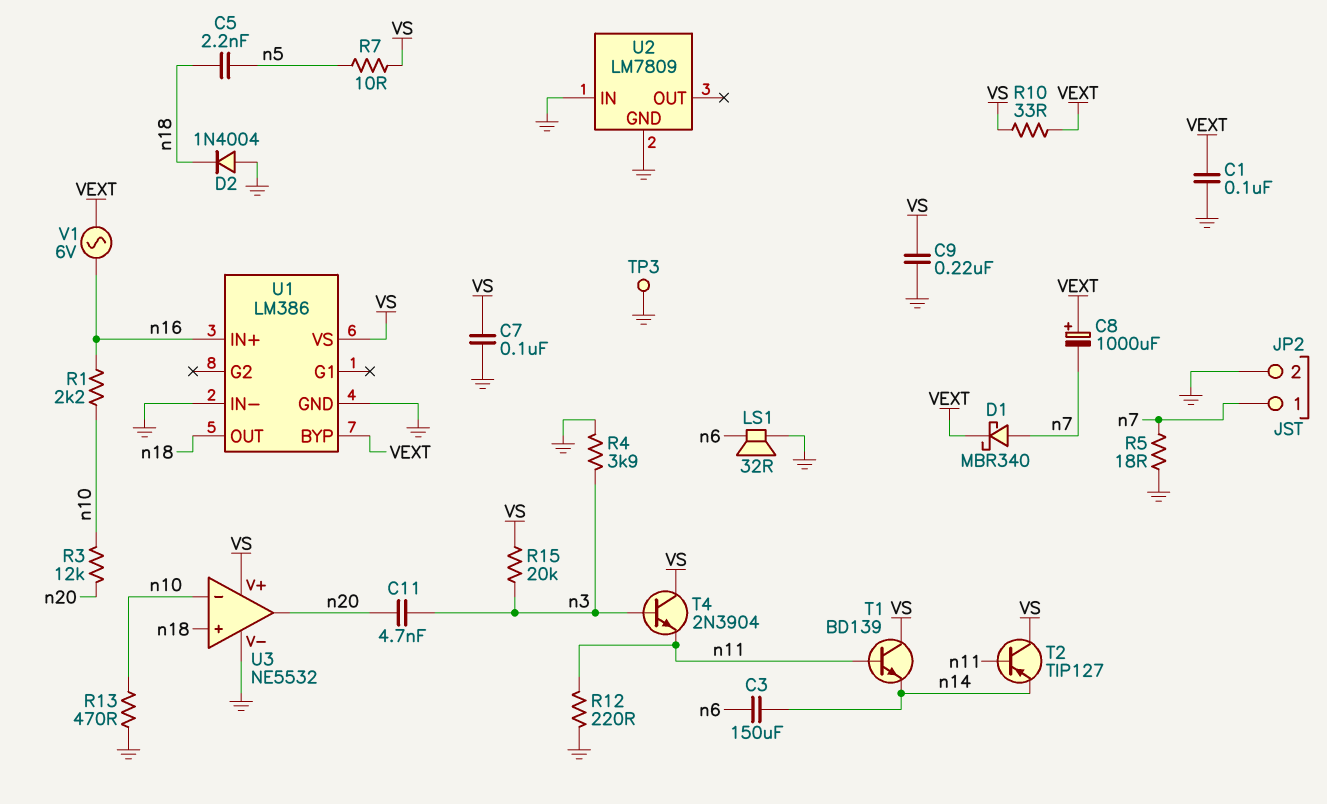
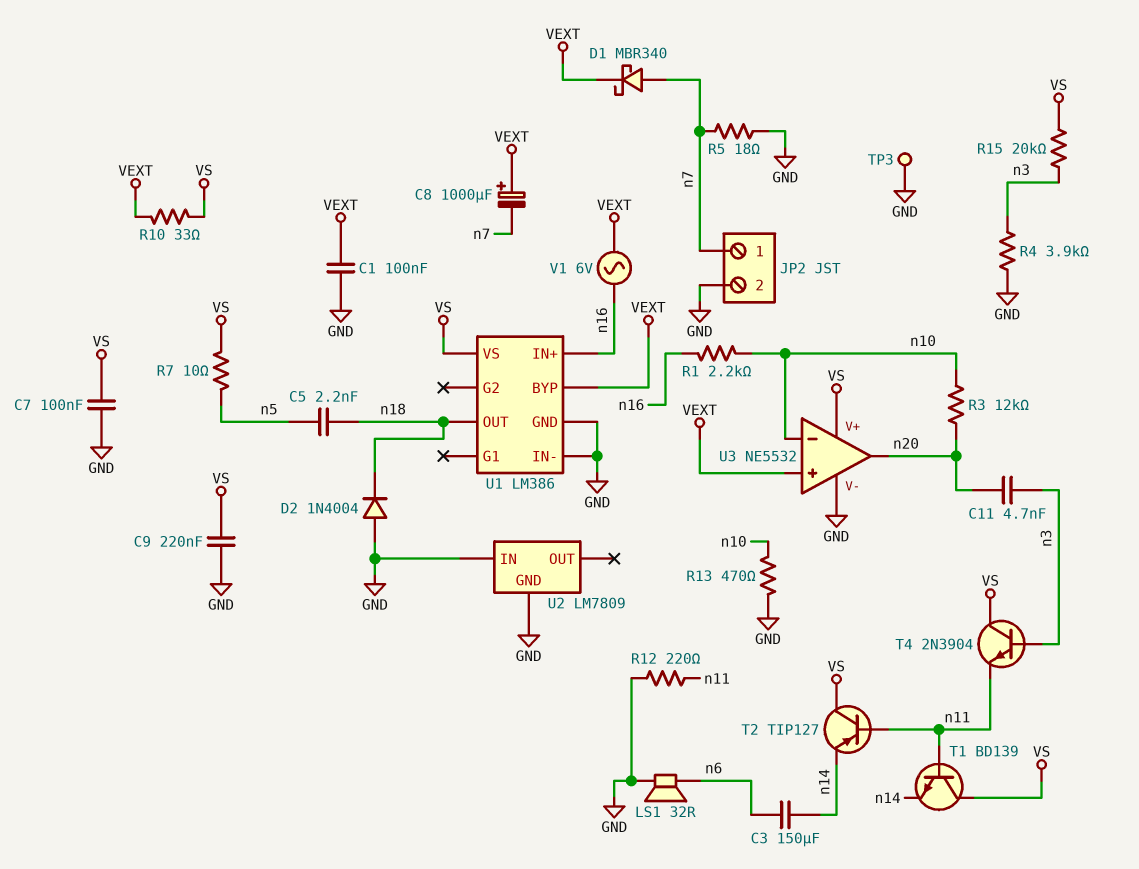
U3 pin in+: n18 -> VEXT

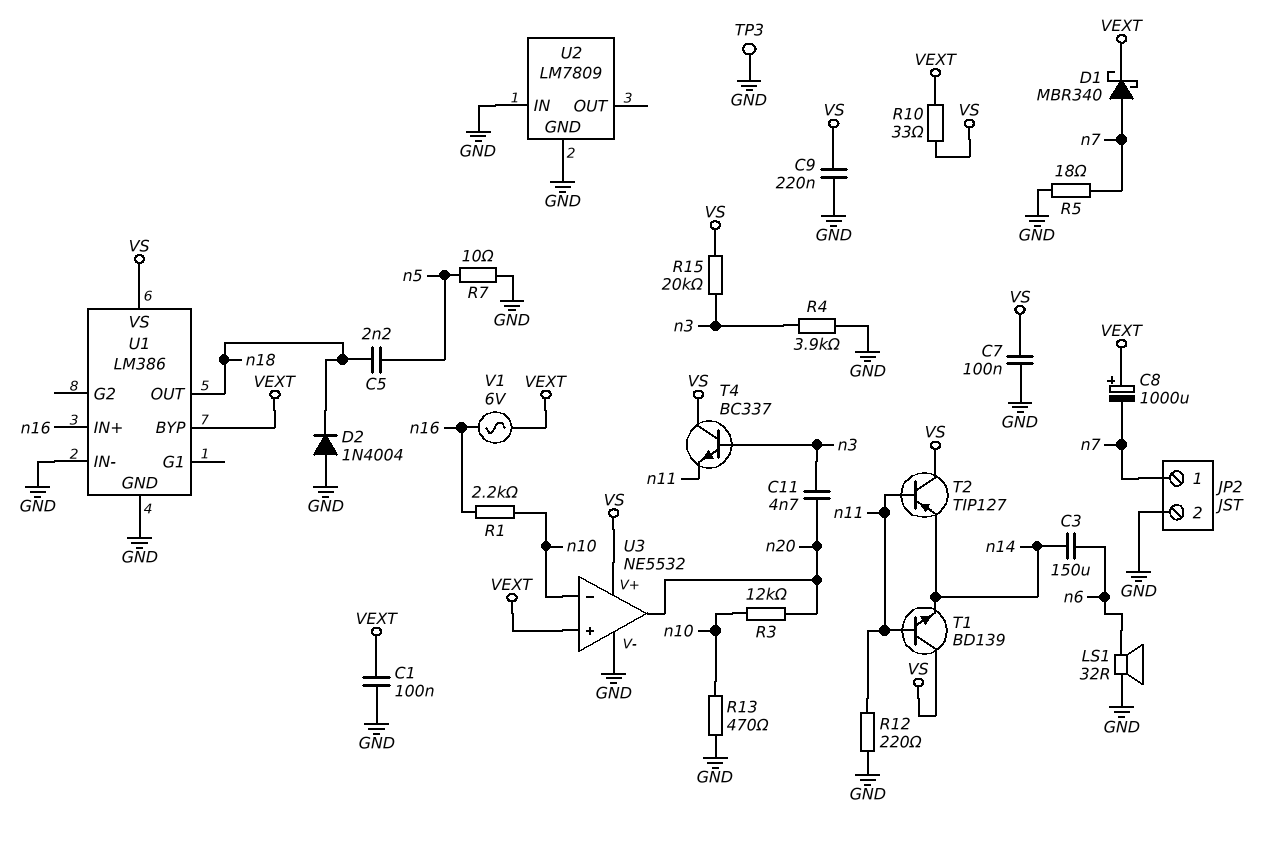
R7: 10 (VS, n5) -> 10 (GND, n5)
T4: NPN 2N3904 (B n3, C VS, E n11) -> NPN BC337 (B n3, C VS, E n11)

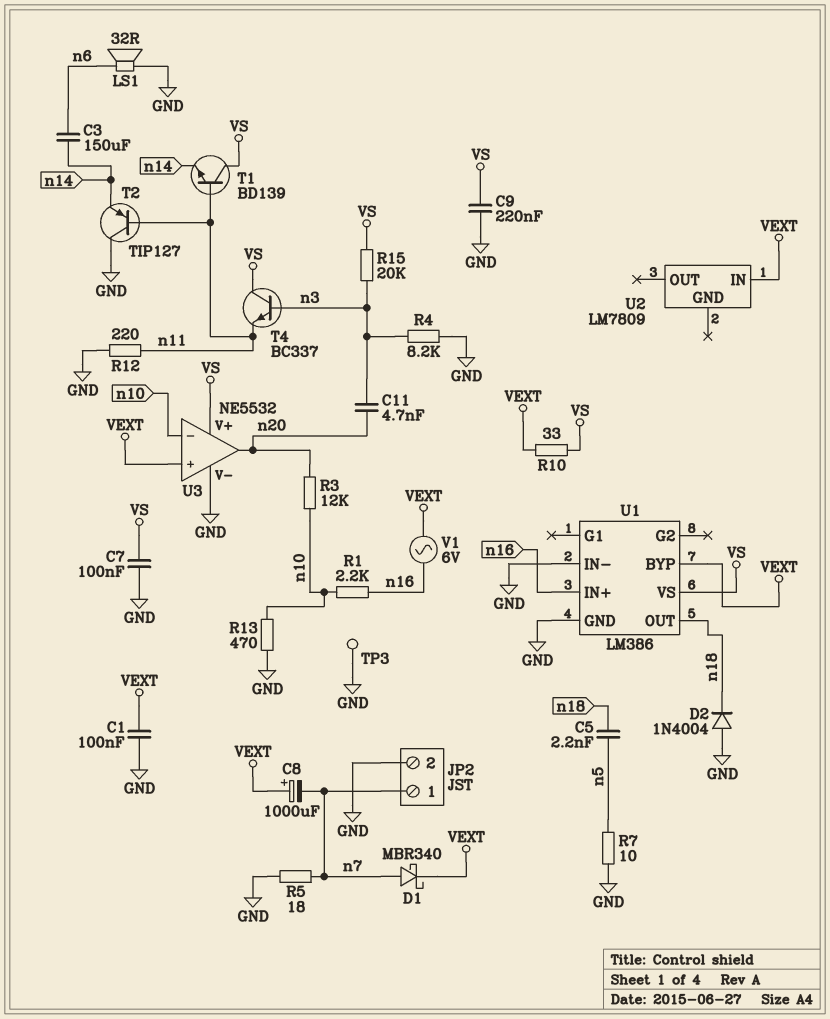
R4: 3.9k (GND, n3) -> 8.2k (GND, n3)
T2: PNP TIP127 (B n11, C VS, E n14) -> PNP TIP127 (B n11, C GND, E n14)
U2 pin GND: GND -> none
U2 pin IN: GND -> VEXT

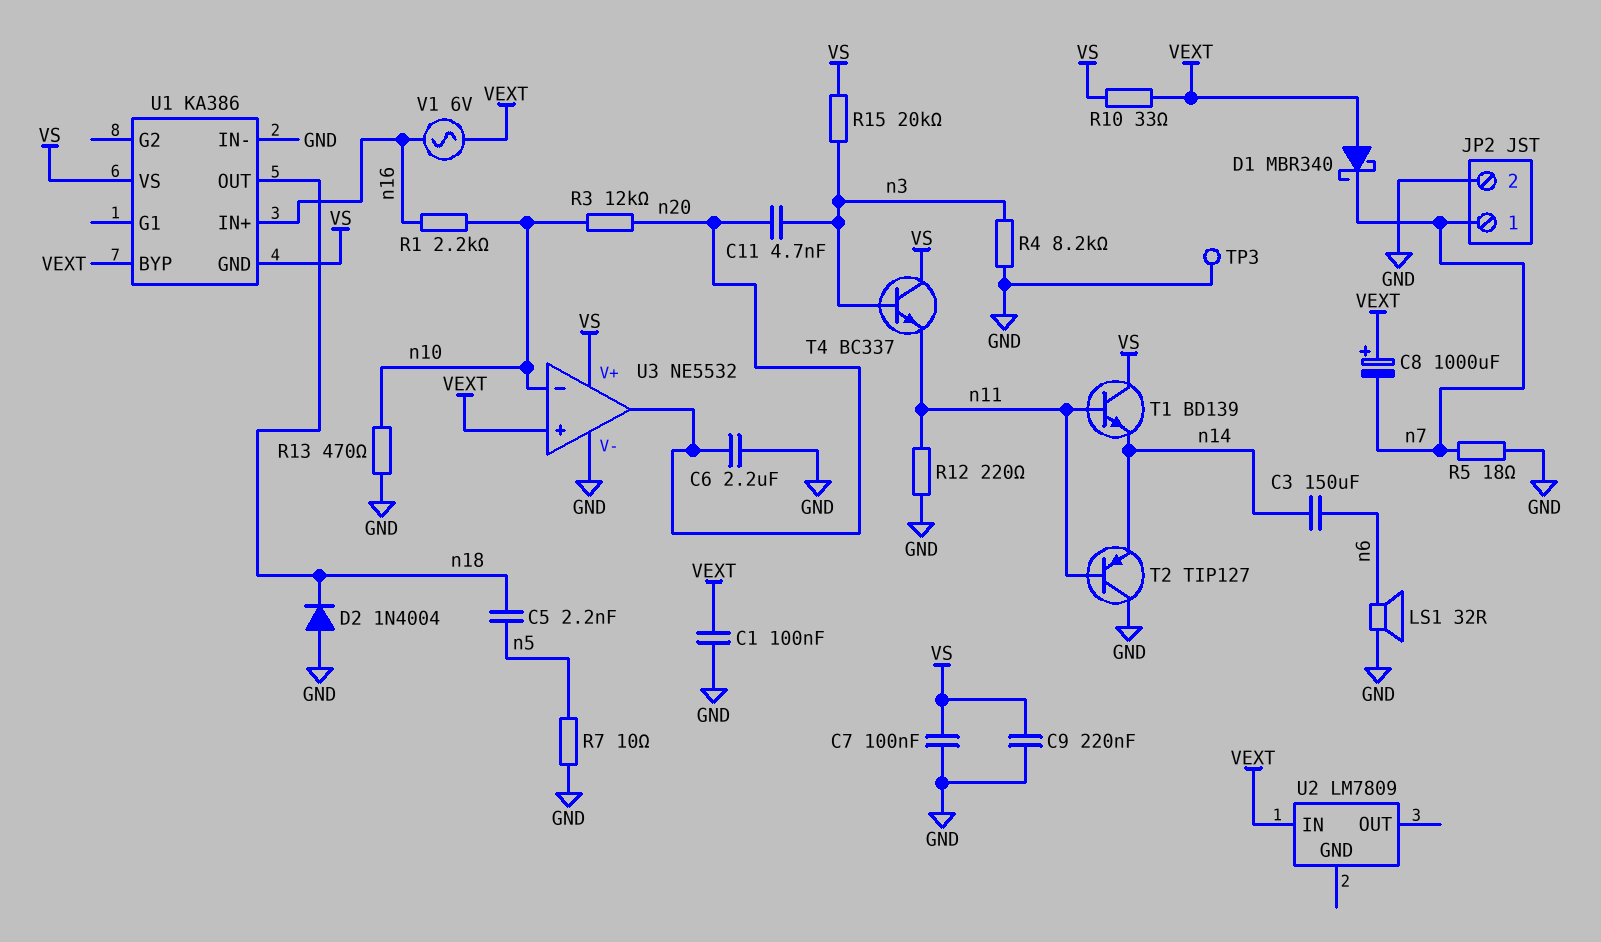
C6: none -> 2.2uF (GND, n20)
D1: schottky MBR340 (A n7, K VEXT) -> schottky MBR340 (A VEXT, K n7)
U1: LM386 -> KA386
U1 pin GND: GND -> VS

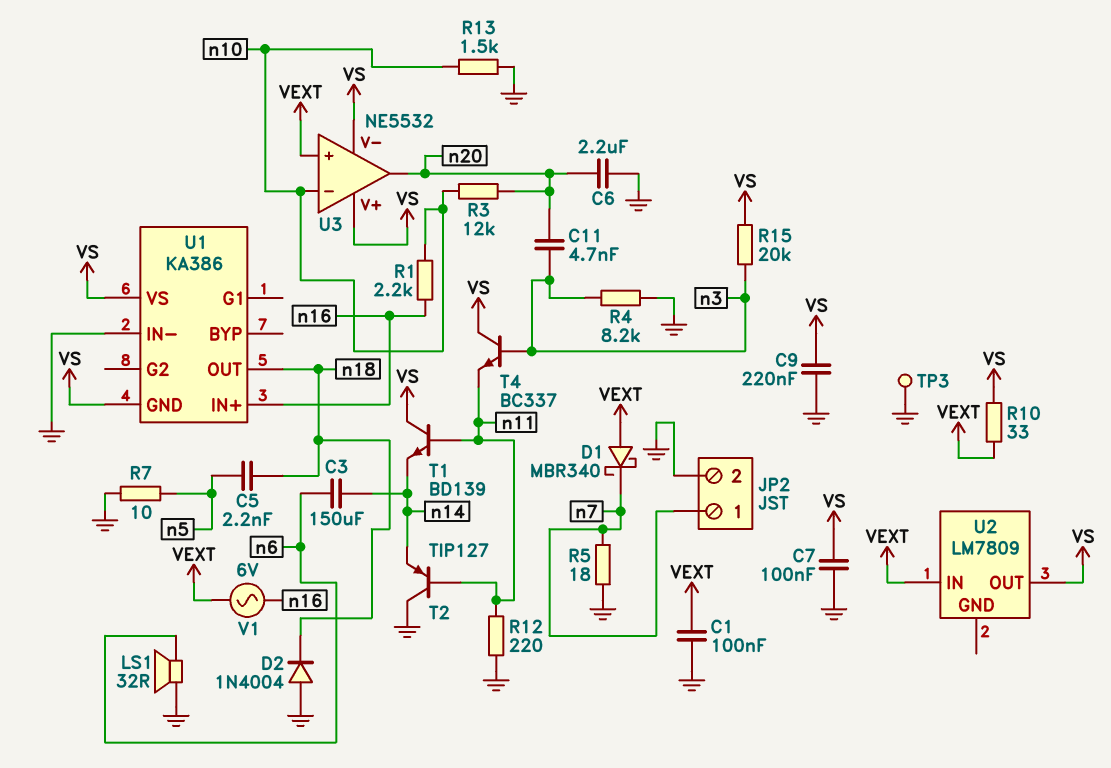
C8: 1000uF (plus VEXT, minus n7) -> none
R13: 470 (GND, n10) -> 1.5k (GND, n10)
U1 pin BYP: VEXT -> none
U2 pin OUT: none -> VS
U3 pin V-: GND -> VS

